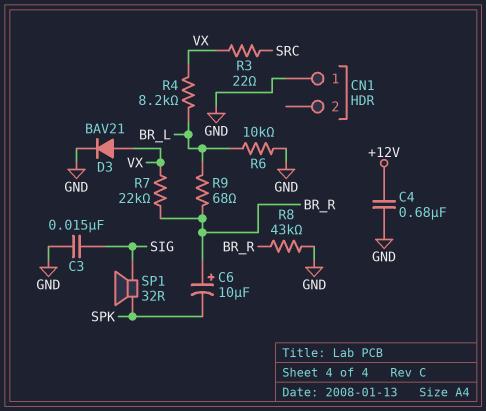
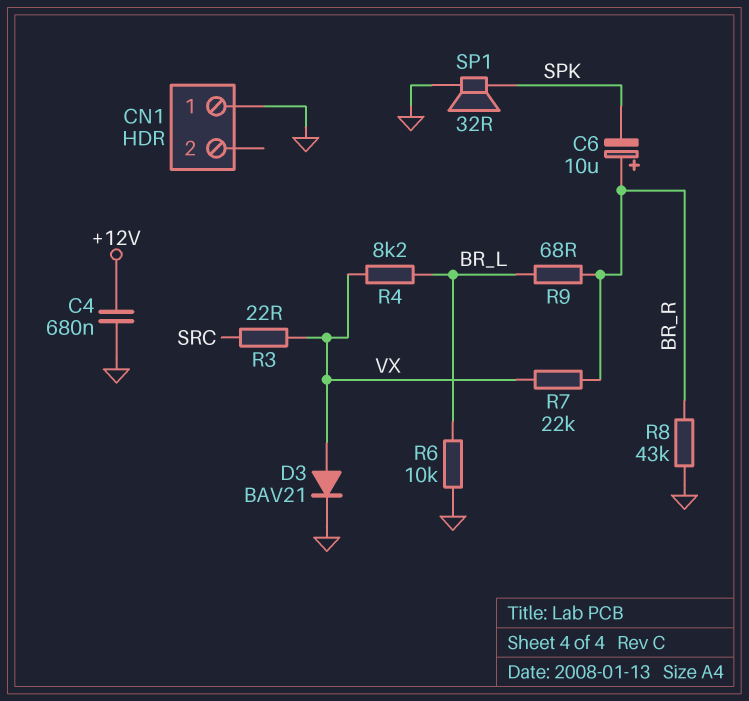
C3: 15nF (GND, SIG) -> none
SP1: speaker 32R (SIG, SPK) -> speaker 32R (GND, SPK)

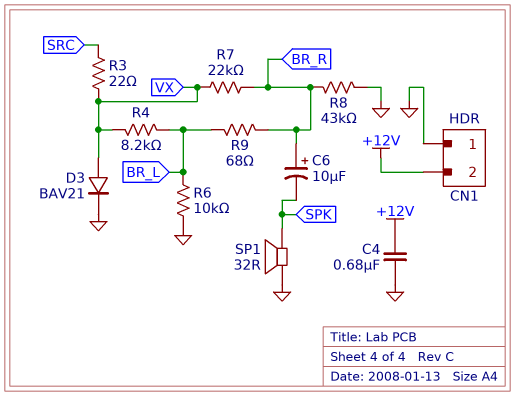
CN1 pin 2: none -> +12V

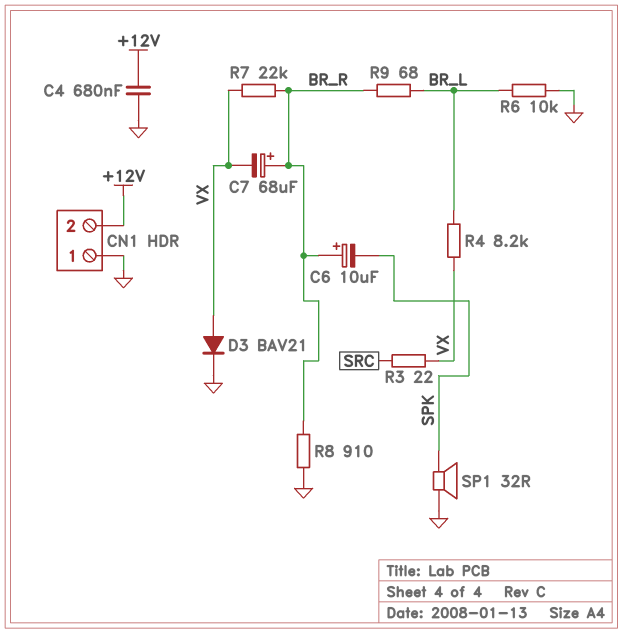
C7: none -> 68uF (plus BR_R, minus VX)
R8: 43k (BR_R, GND) -> 910 (BR_R, GND)

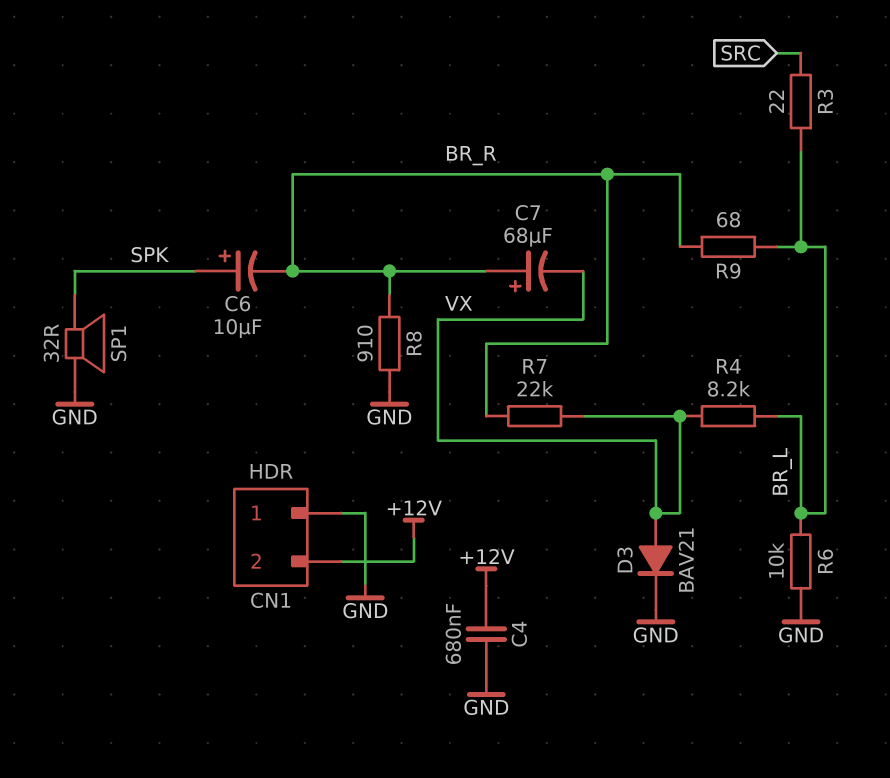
C6: 10uF (plus BR_R, minus SPK) -> 10uF (plus SPK, minus BR_R)
R3: 22 (SRC, VX) -> 22 (BR_L, SRC)

